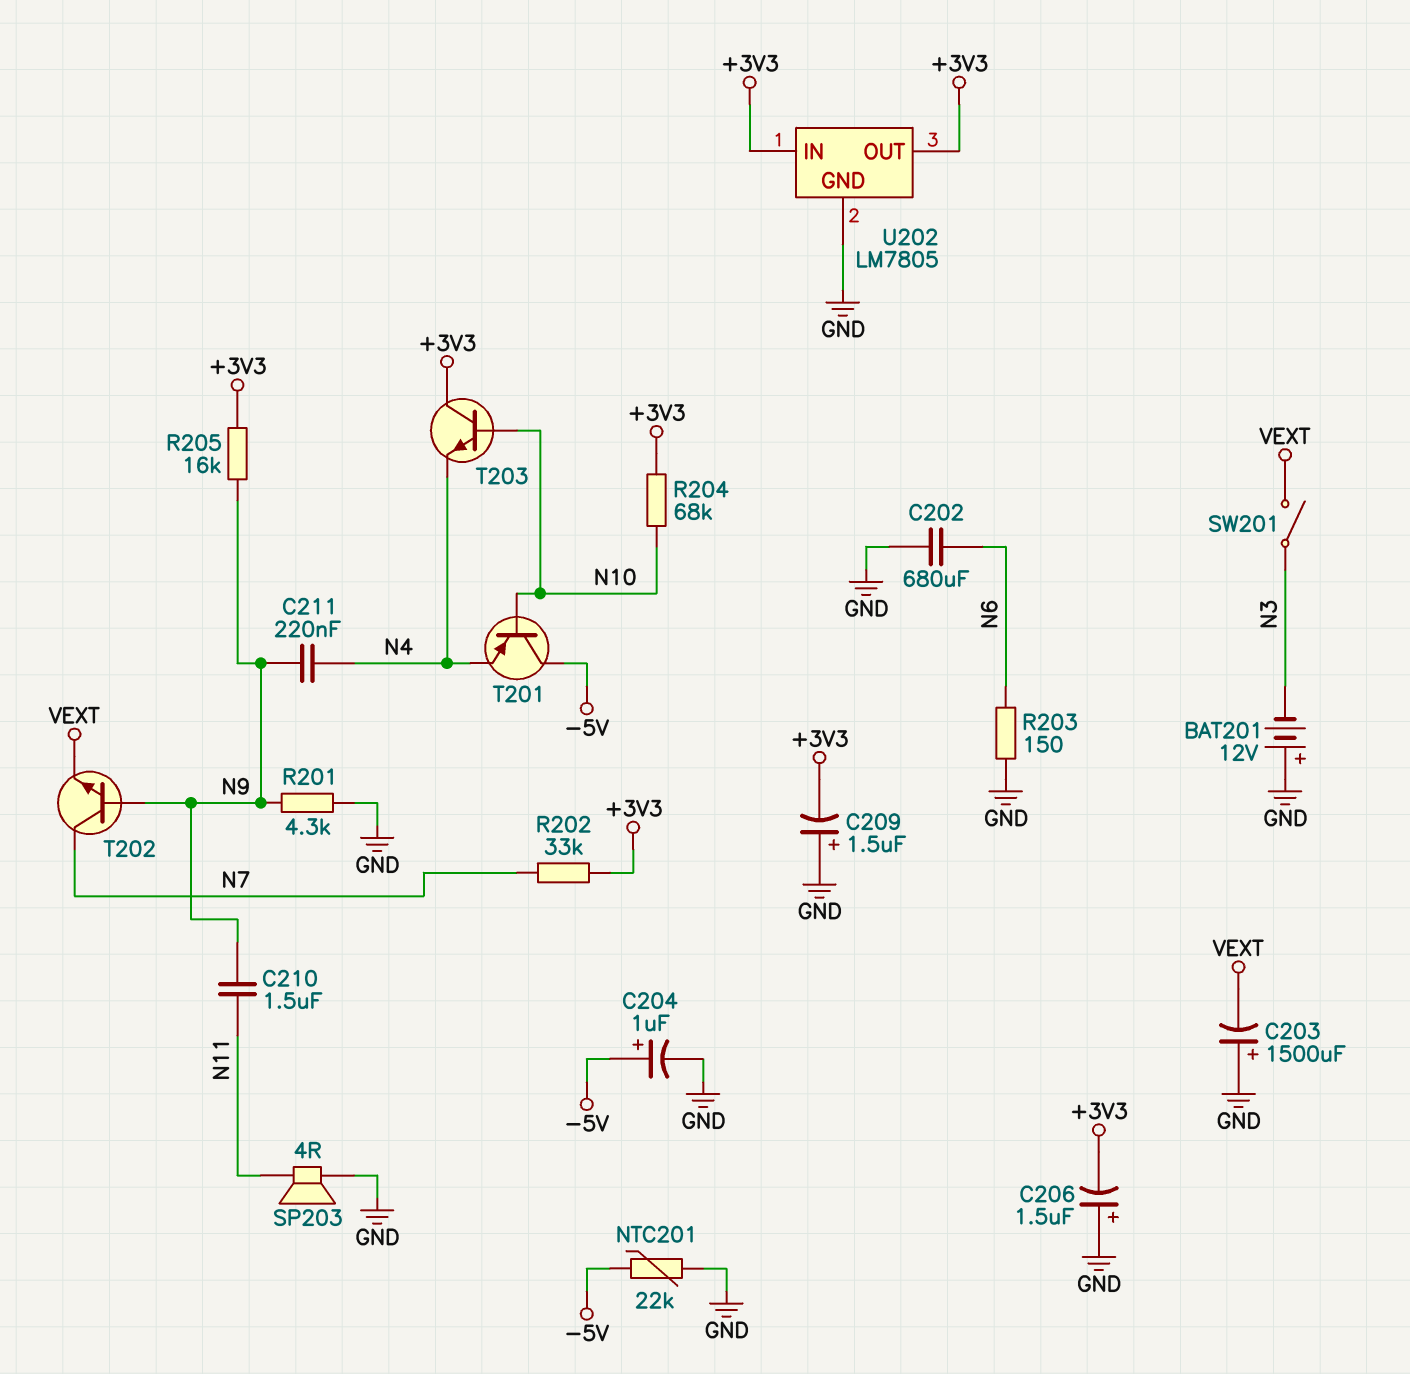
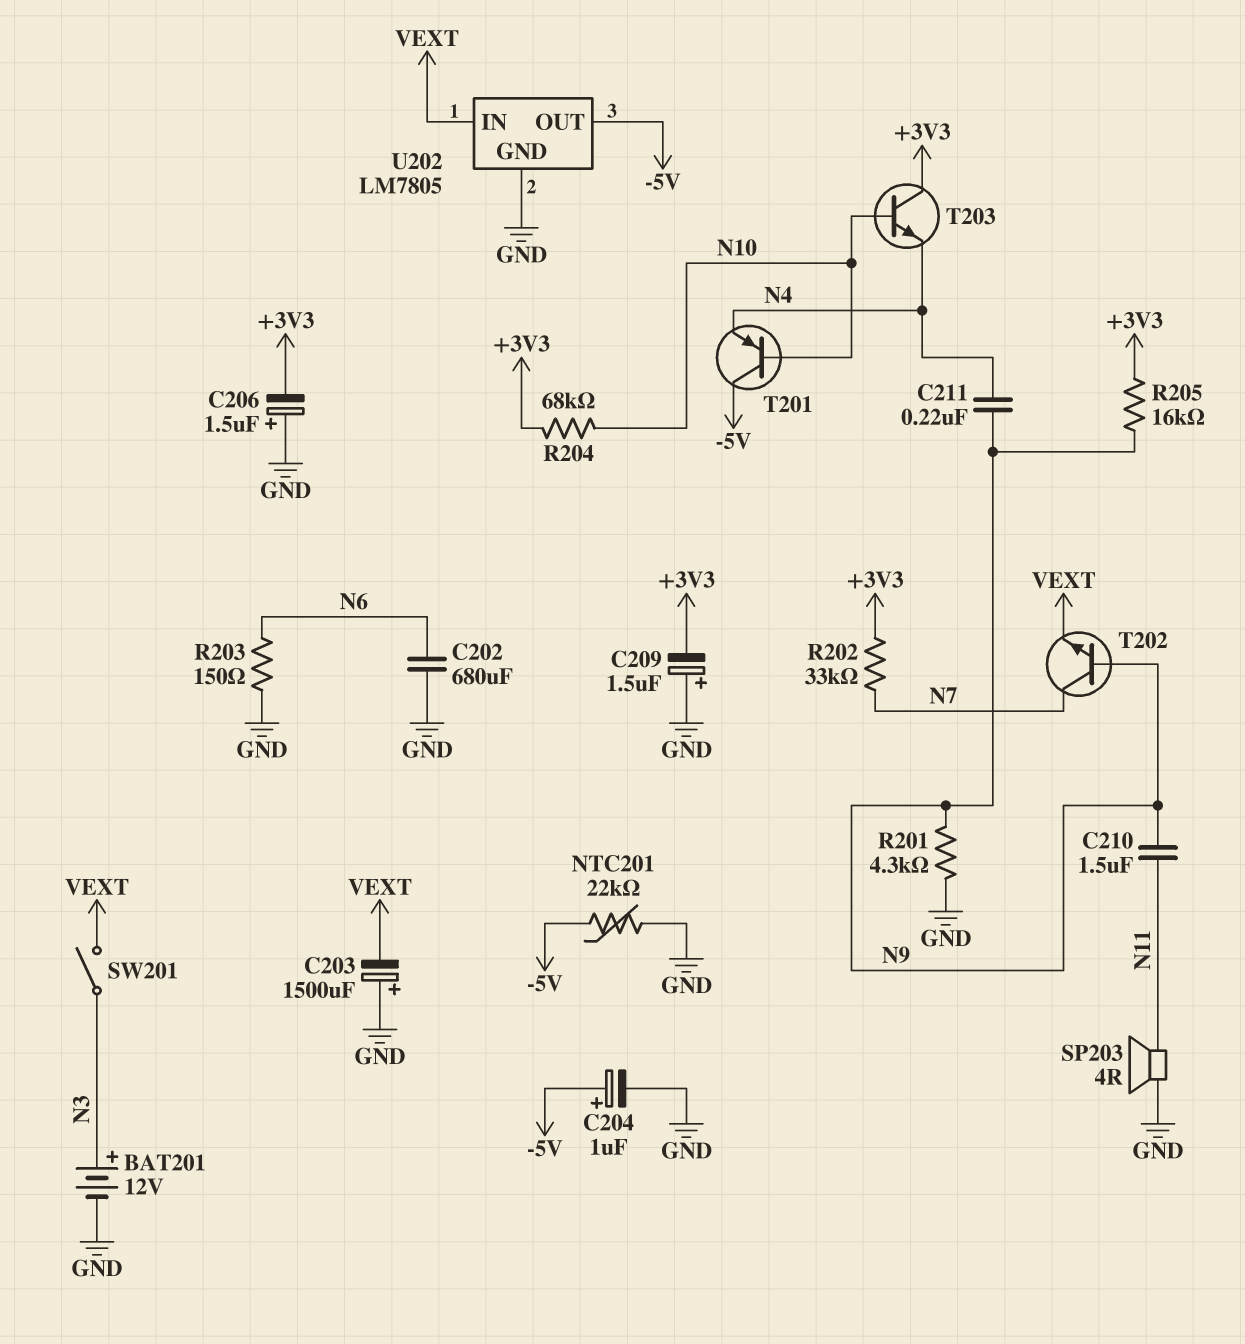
BAT201: 12V (plus GND, minus N3) -> 12V (plus N3, minus GND)
U202 pin IN: +3V3 -> VEXT
U202 pin OUT: +3V3 -> -5V

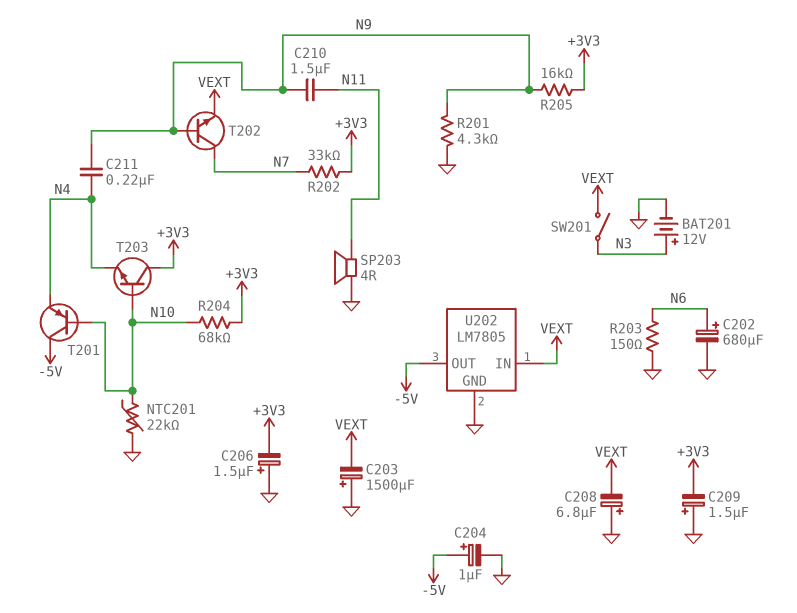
C202: 680uF (GND, N6) -> 680uF (plus N6, minus GND)
C208: none -> 6.8uF (plus GND, minus VEXT)
NTC201: 22k (-5V, GND) -> 22k (GND, N10)

